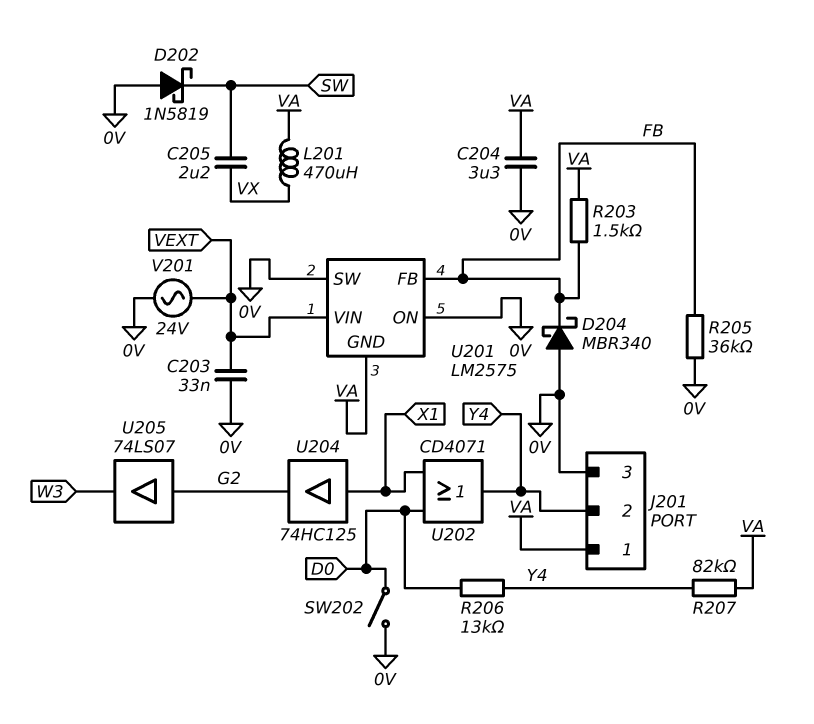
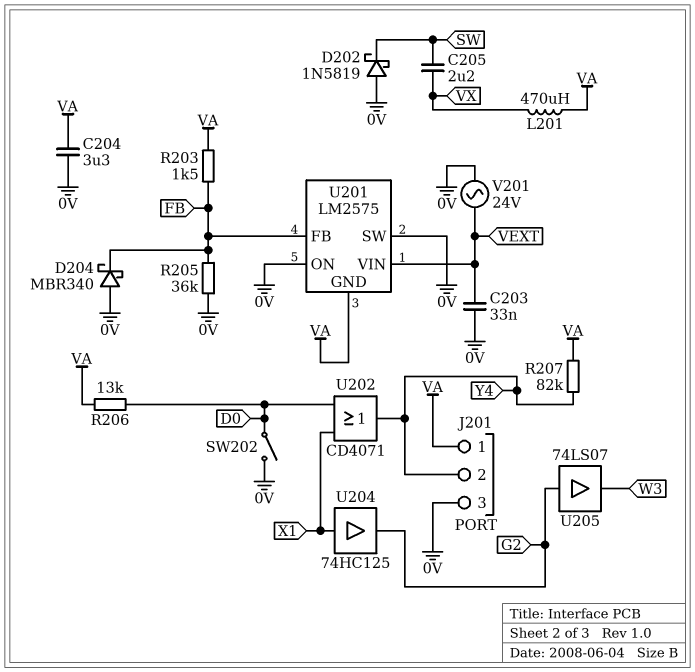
R206: 13k (D0, Y4) -> 13k (D0, VA)

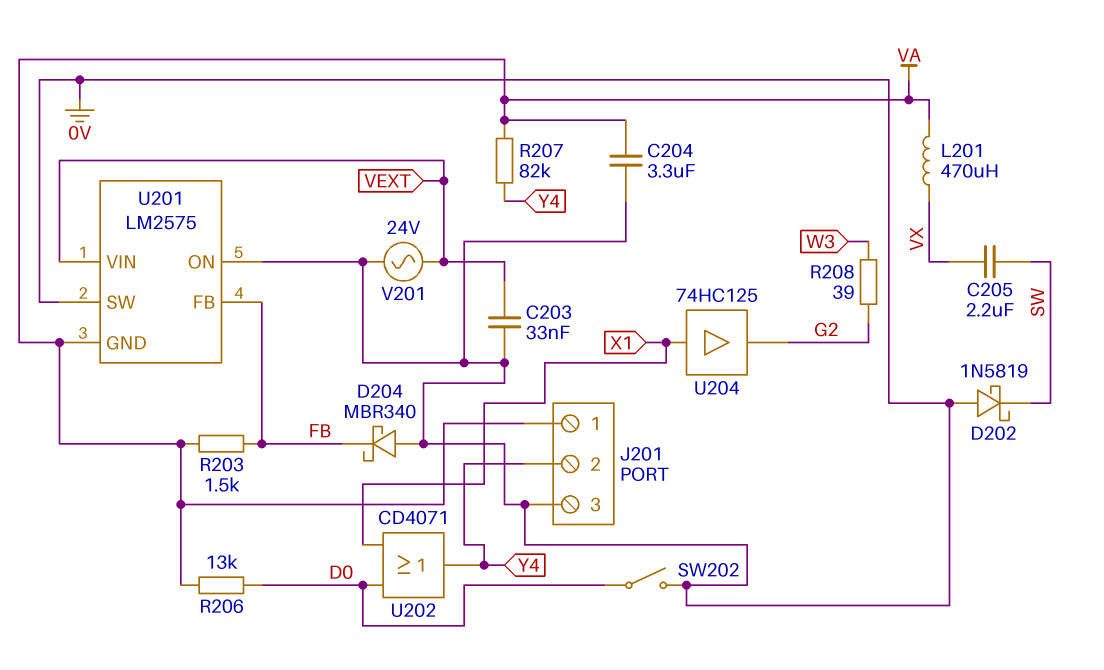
R205: 36k (0V, FB) -> none
R208: none -> 39 (G2, W3)
U205: buffer 74LS07 (in G2, out W3) -> none

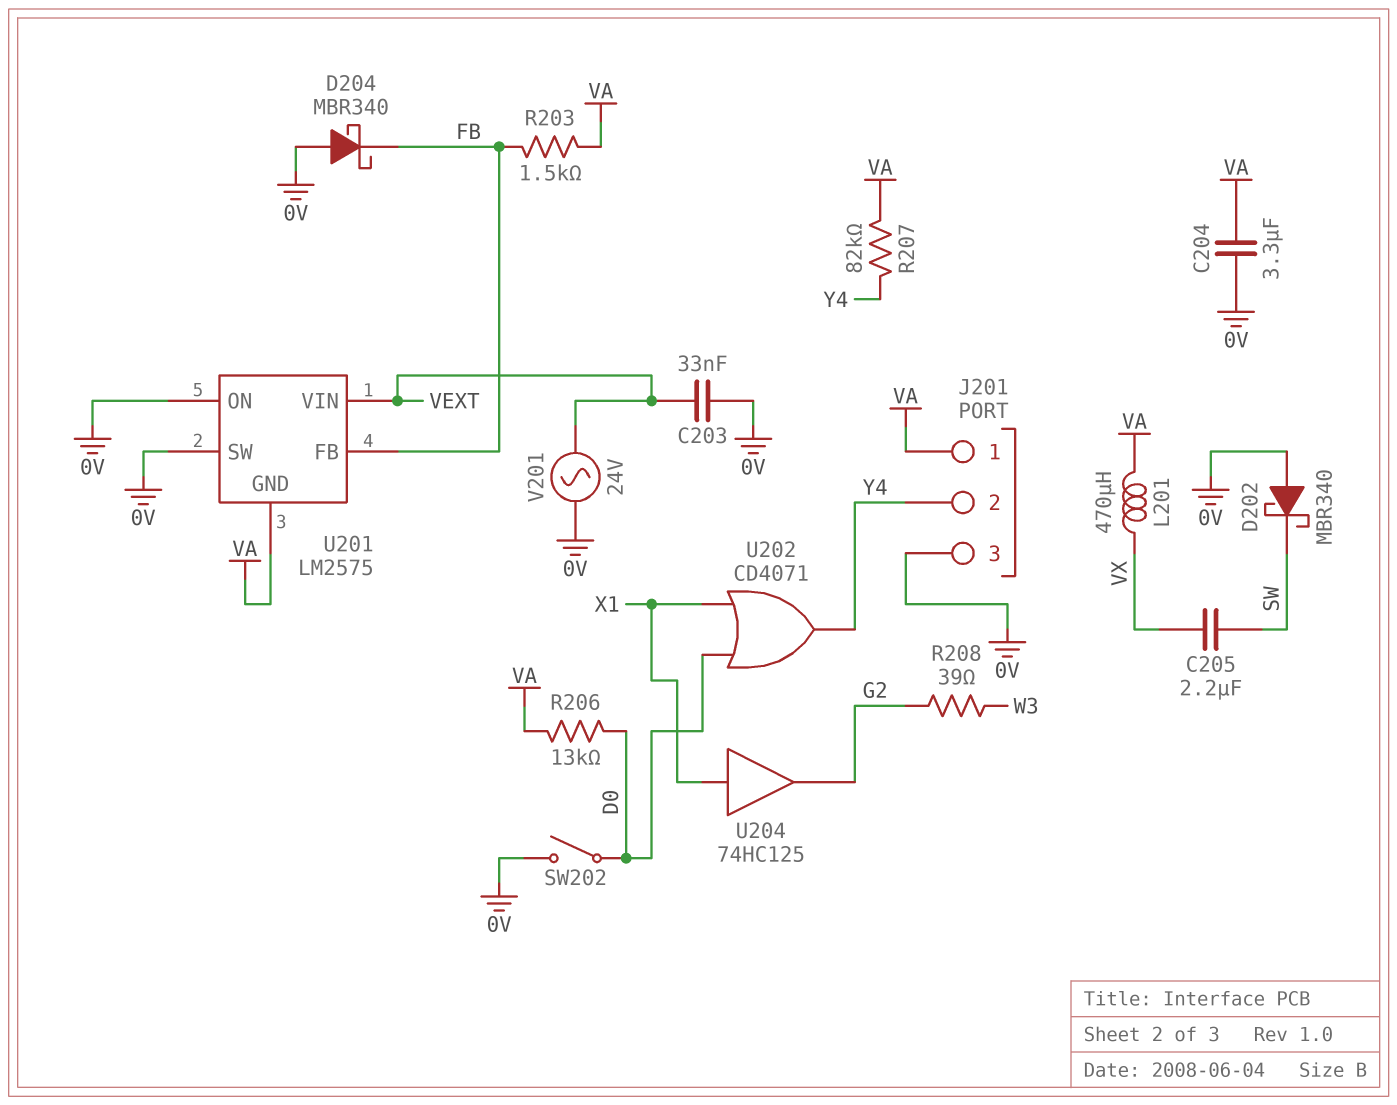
D202: schottky 1N5819 (A 0V, K SW) -> schottky MBR340 (A 0V, K SW)

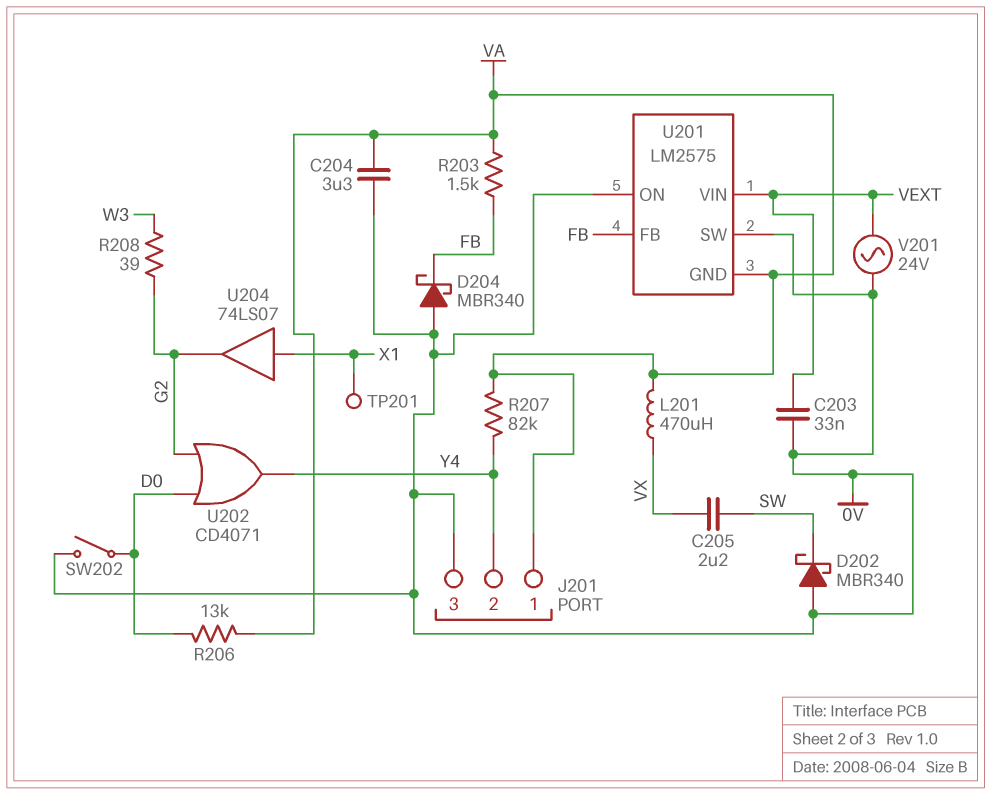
TP201: none -> test point (X1)
U202: OR CD4071 (in D0, in X1, out Y4) -> OR CD4071 (in D0, in G2, out Y4)
U204: buffer 74HC125 (in X1, out G2) -> buffer 74LS07 (in X1, out G2)

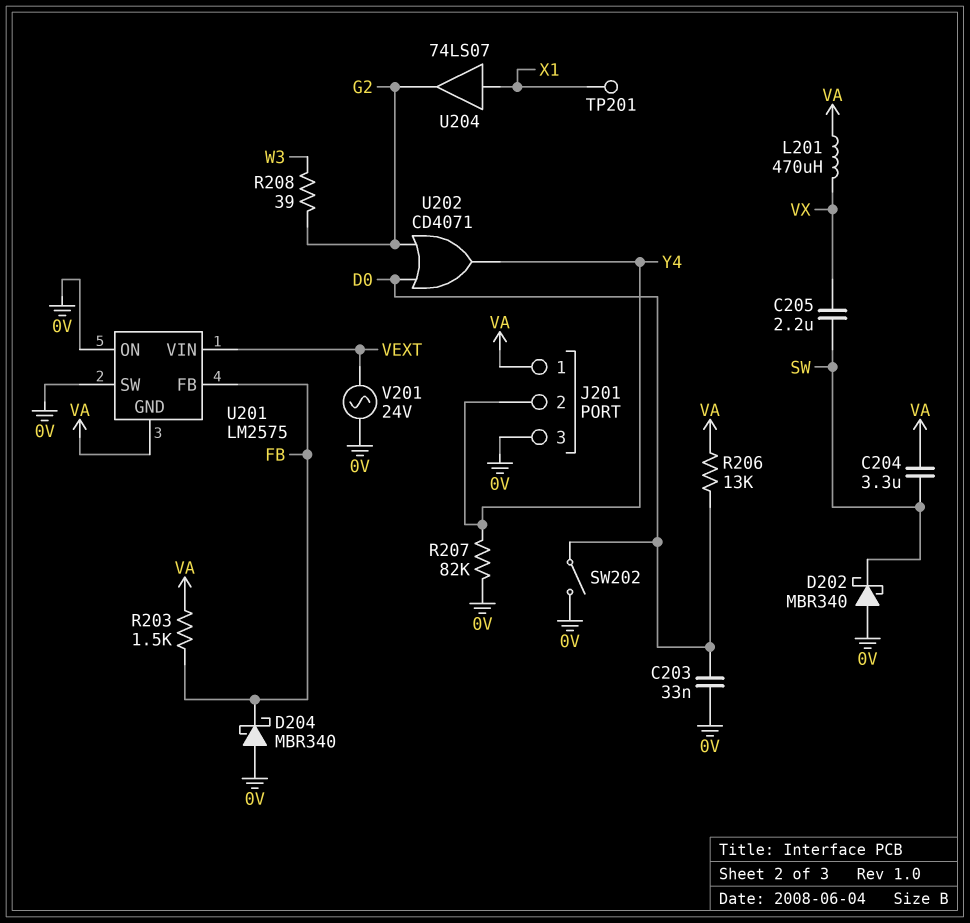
C203: 33nF (0V, VEXT) -> 33nF (0V, D0)
C204: 3.3uF (0V, VA) -> 3.3uF (SW, VA)
R207: 82k (VA, Y4) -> 82k (0V, Y4)

